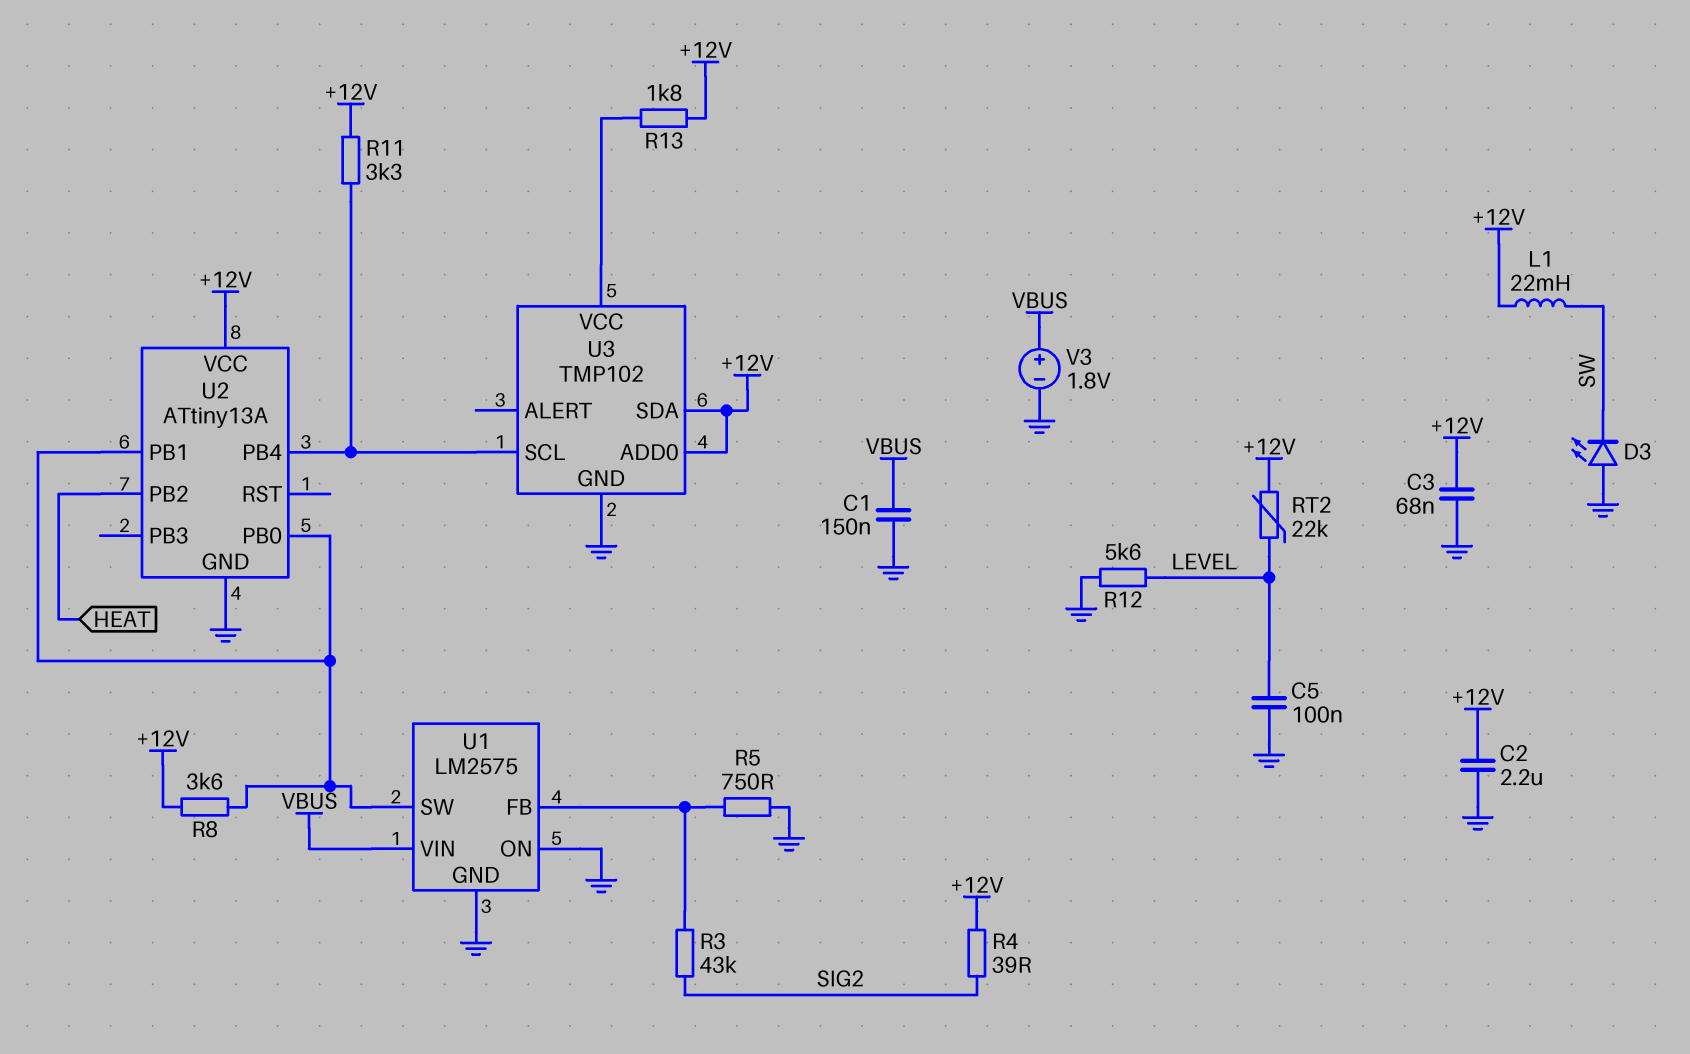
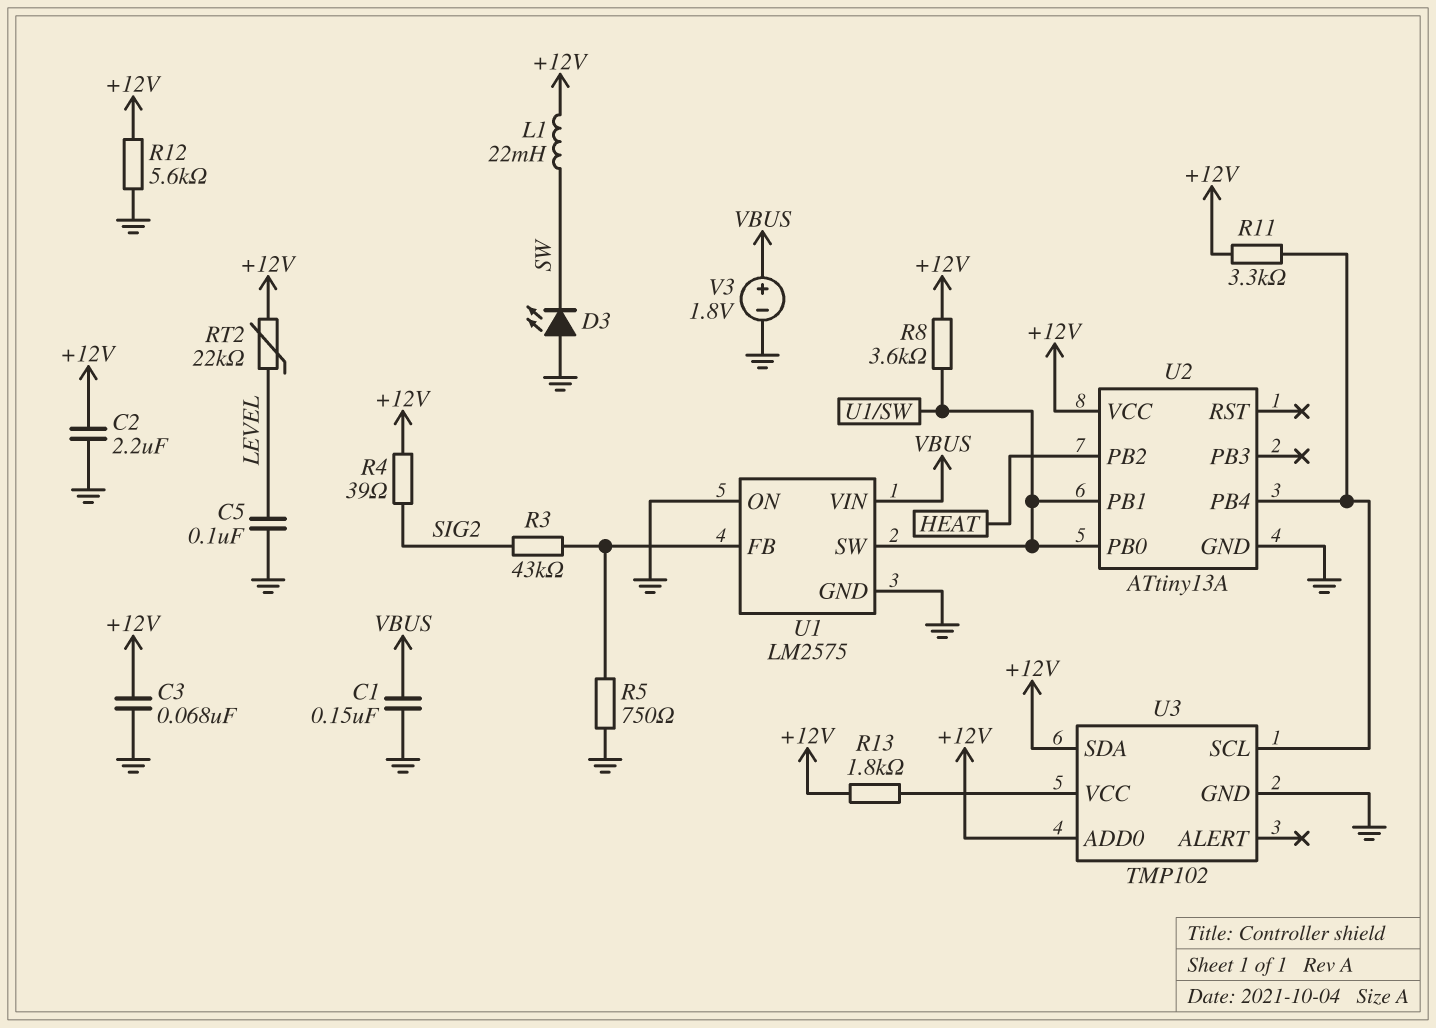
R12: 5.6k (GND, LEVEL) -> 5.6k (+12V, GND)

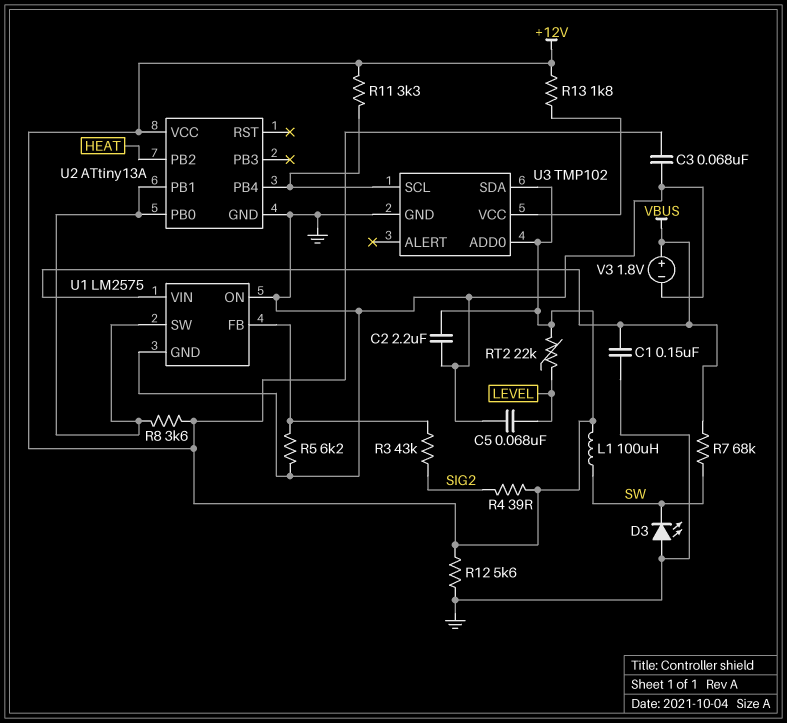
C5: 100nF (GND, LEVEL) -> 68nF (GND, LEVEL)
L1: 22mH (+12V, SW) -> 100uH (+12V, SW)
R5: 750 (GND, U1/FB) -> 6.2k (GND, U1/FB)
R7: none -> 68k (SW, VBUS)

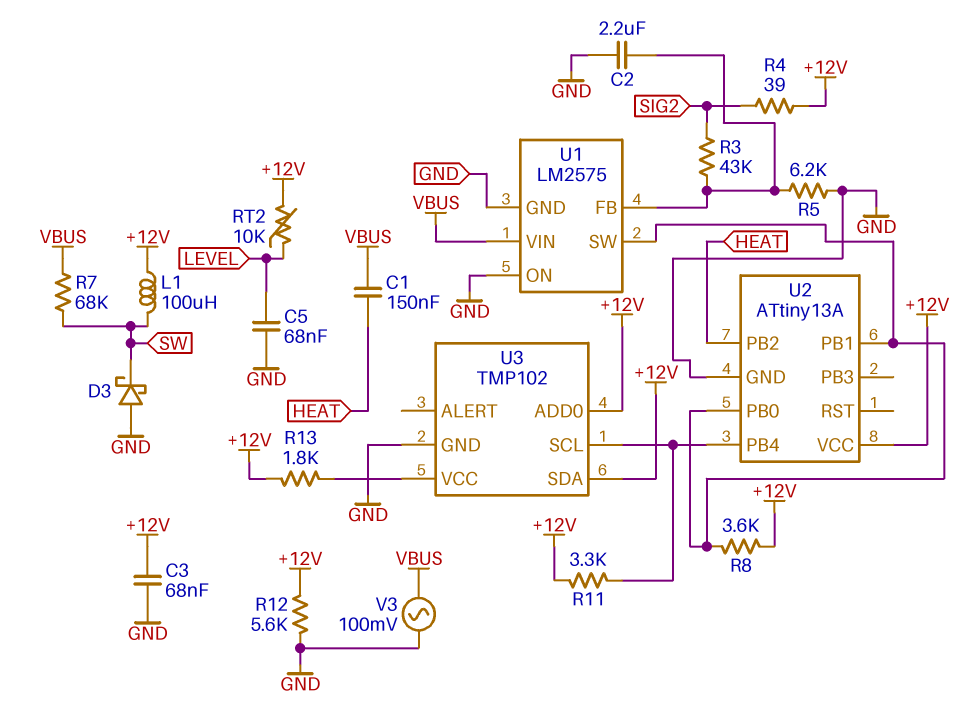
C1: 150nF (GND, VBUS) -> 150nF (HEAT, VBUS)
C2: 2.2uF (+12V, GND) -> 2.2uF (GND, U1/FB)
D3: LED (A GND, K SW) -> schottky (A GND, K SW)
RT2: 22k (+12V, LEVEL) -> 10k (+12V, LEVEL)
V3: 1.8V (plus VBUS, minus GND) -> AC 100mV (GND, VBUS)

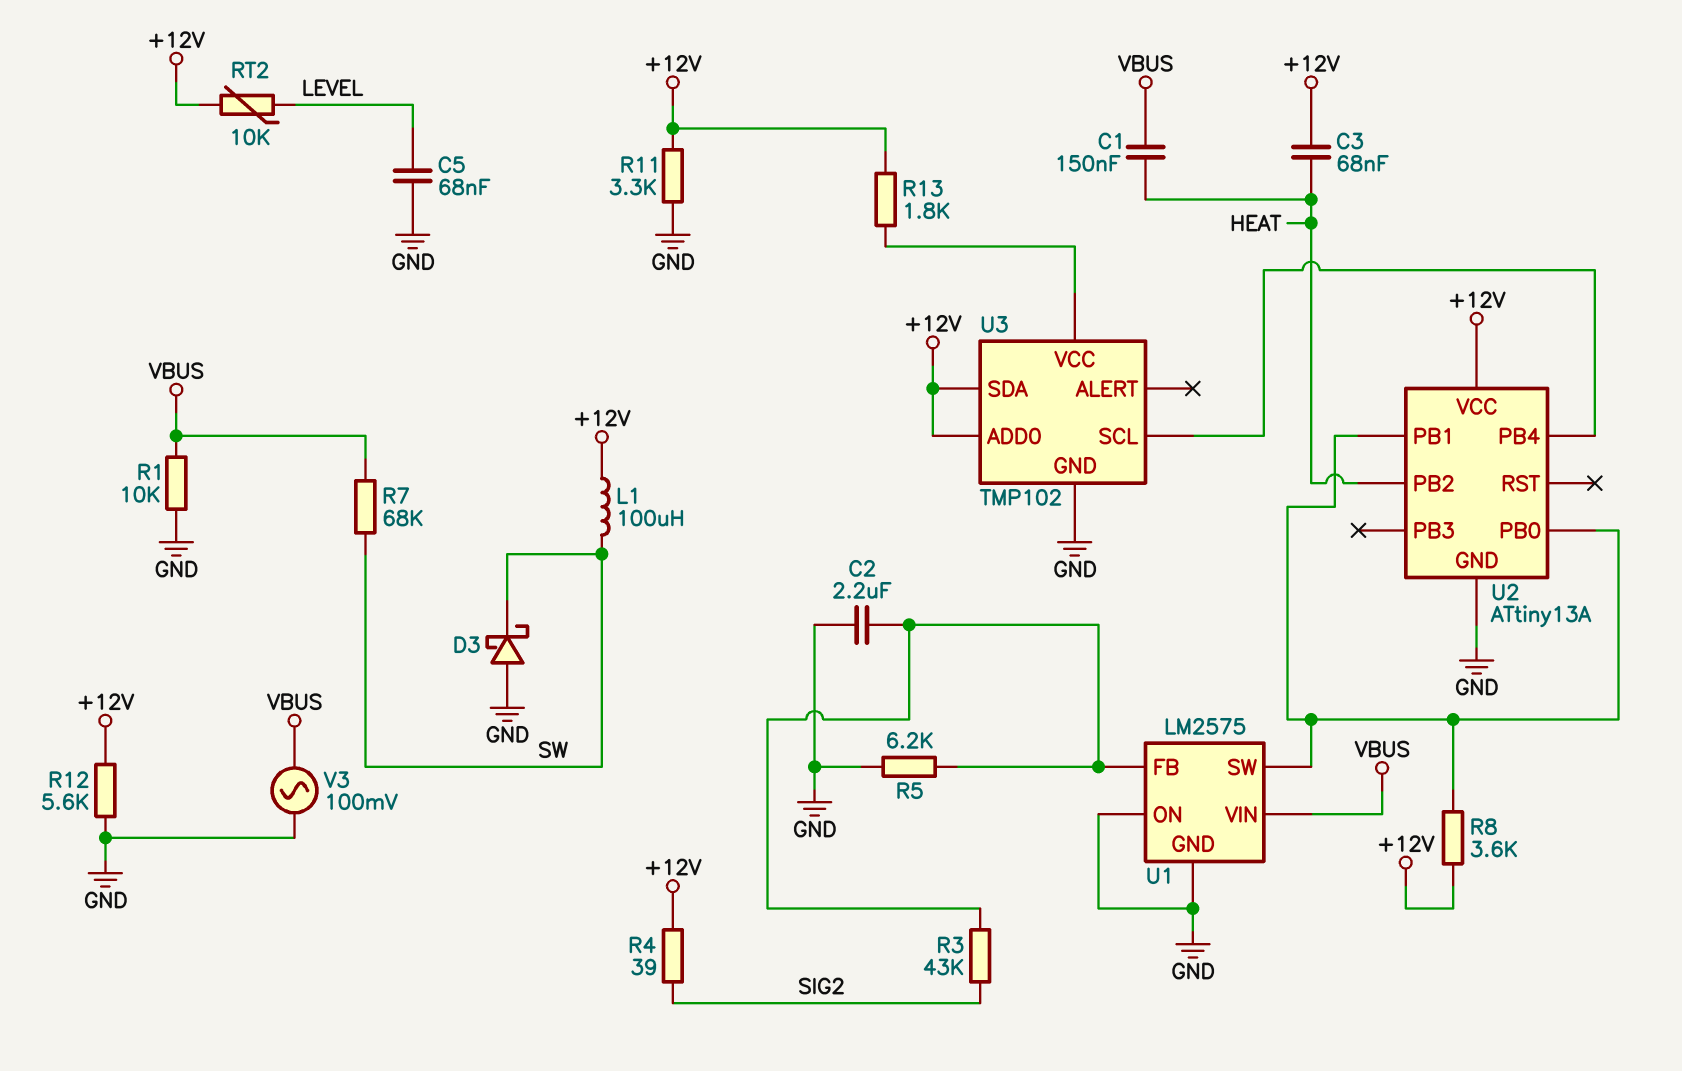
C3: 68nF (+12V, GND) -> 68nF (+12V, HEAT)
R1: none -> 10k (GND, VBUS)
R11: 3.3k (+12V, U2/PB4) -> 3.3k (+12V, GND)

